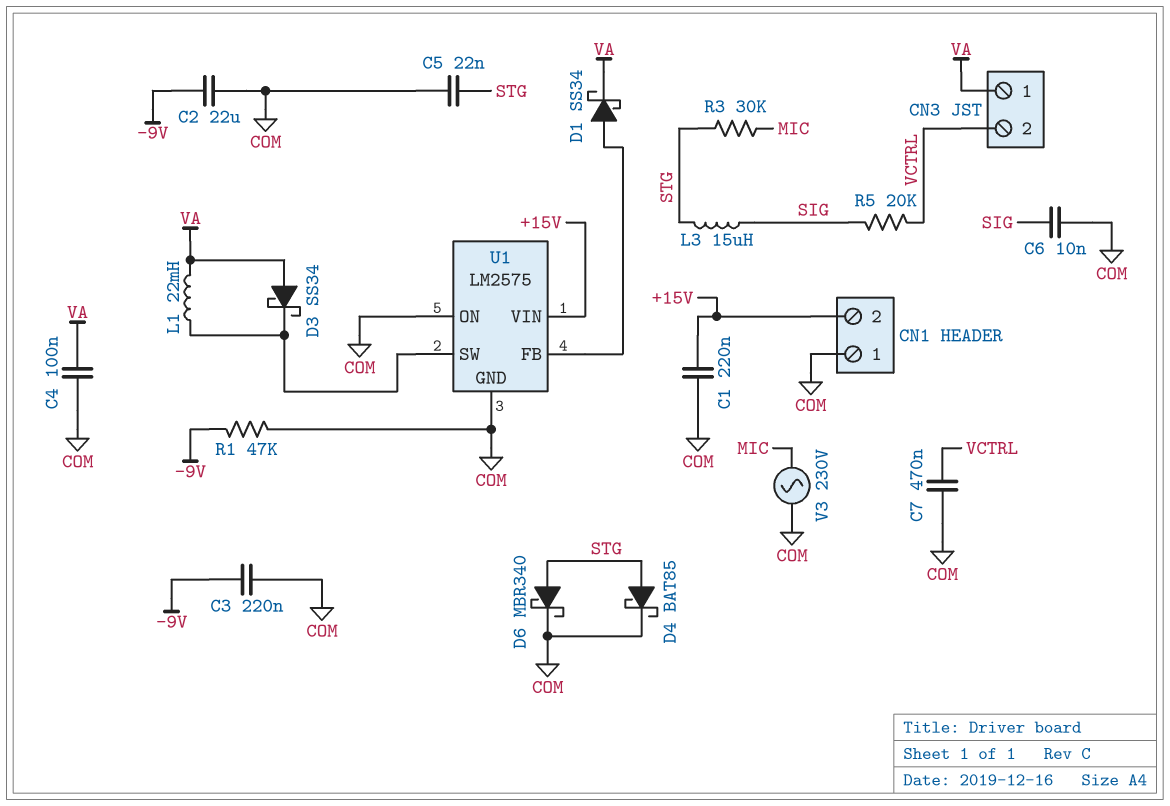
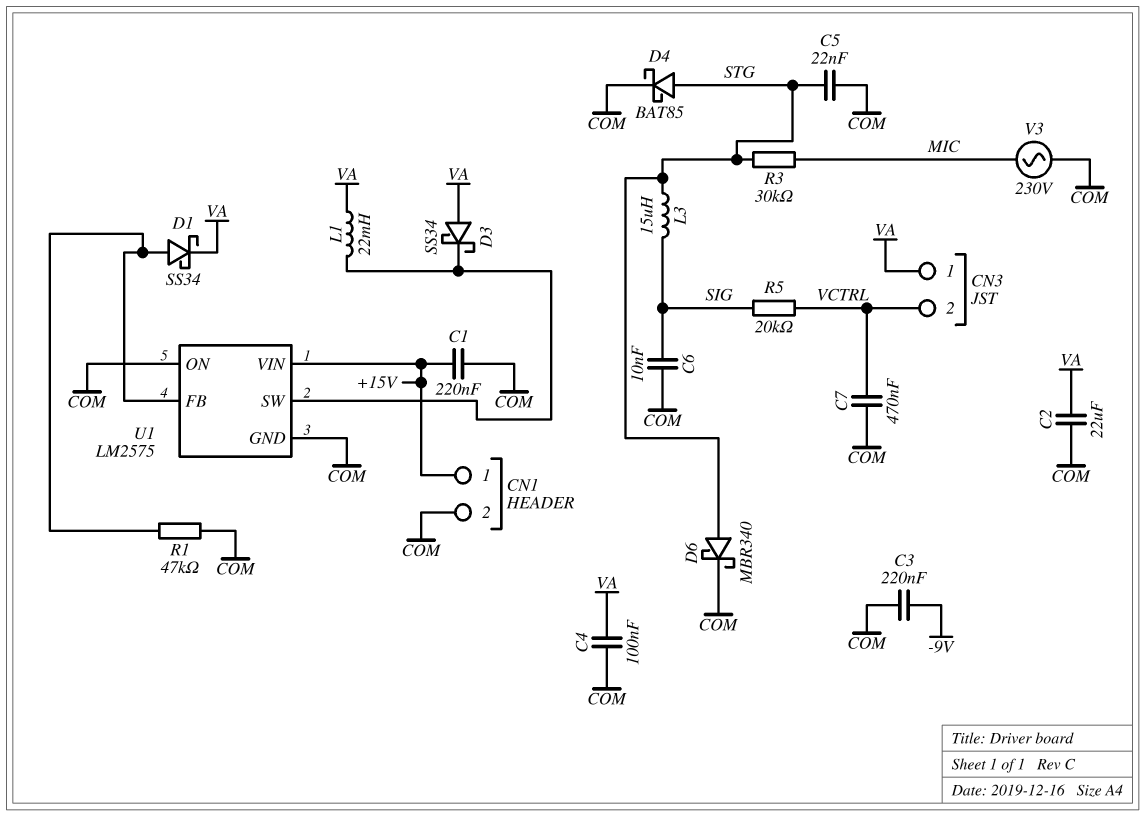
C2: 22uF (-9V, COM) -> 22uF (COM, VA)
CN1 pin 1: COM -> +15V
CN1 pin 2: +15V -> COM
R1: 47k (-9V, COM) -> 47k (COM, U1/FB)

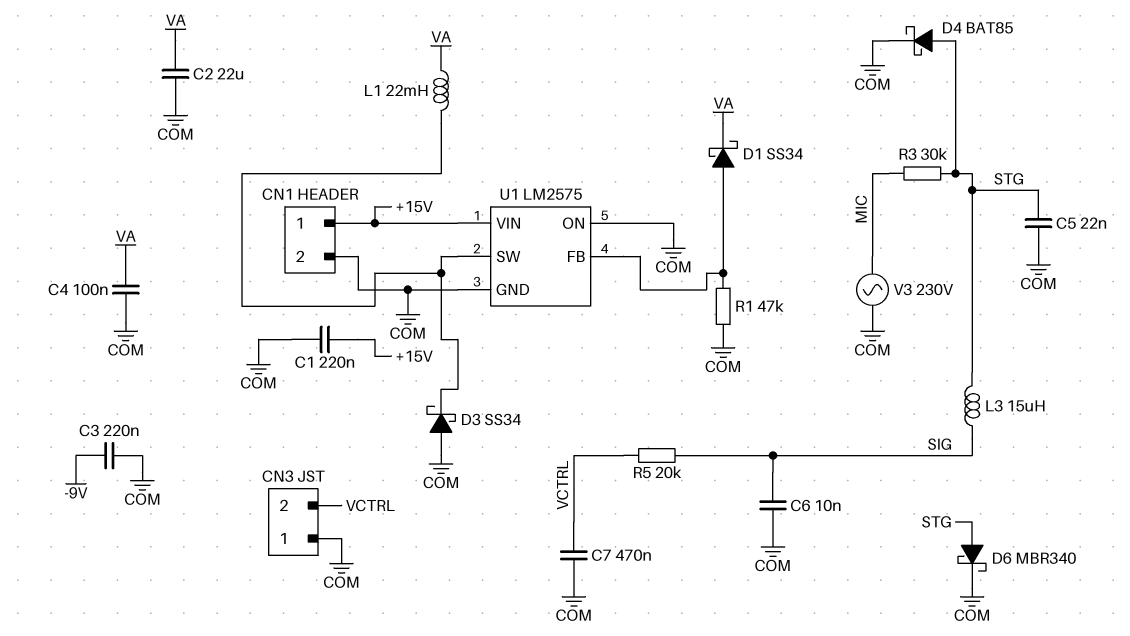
CN3 pin 1: VA -> COM
D3: schottky SS34 (A VA, K U1/SW) -> schottky SS34 (A COM, K U1/SW)

